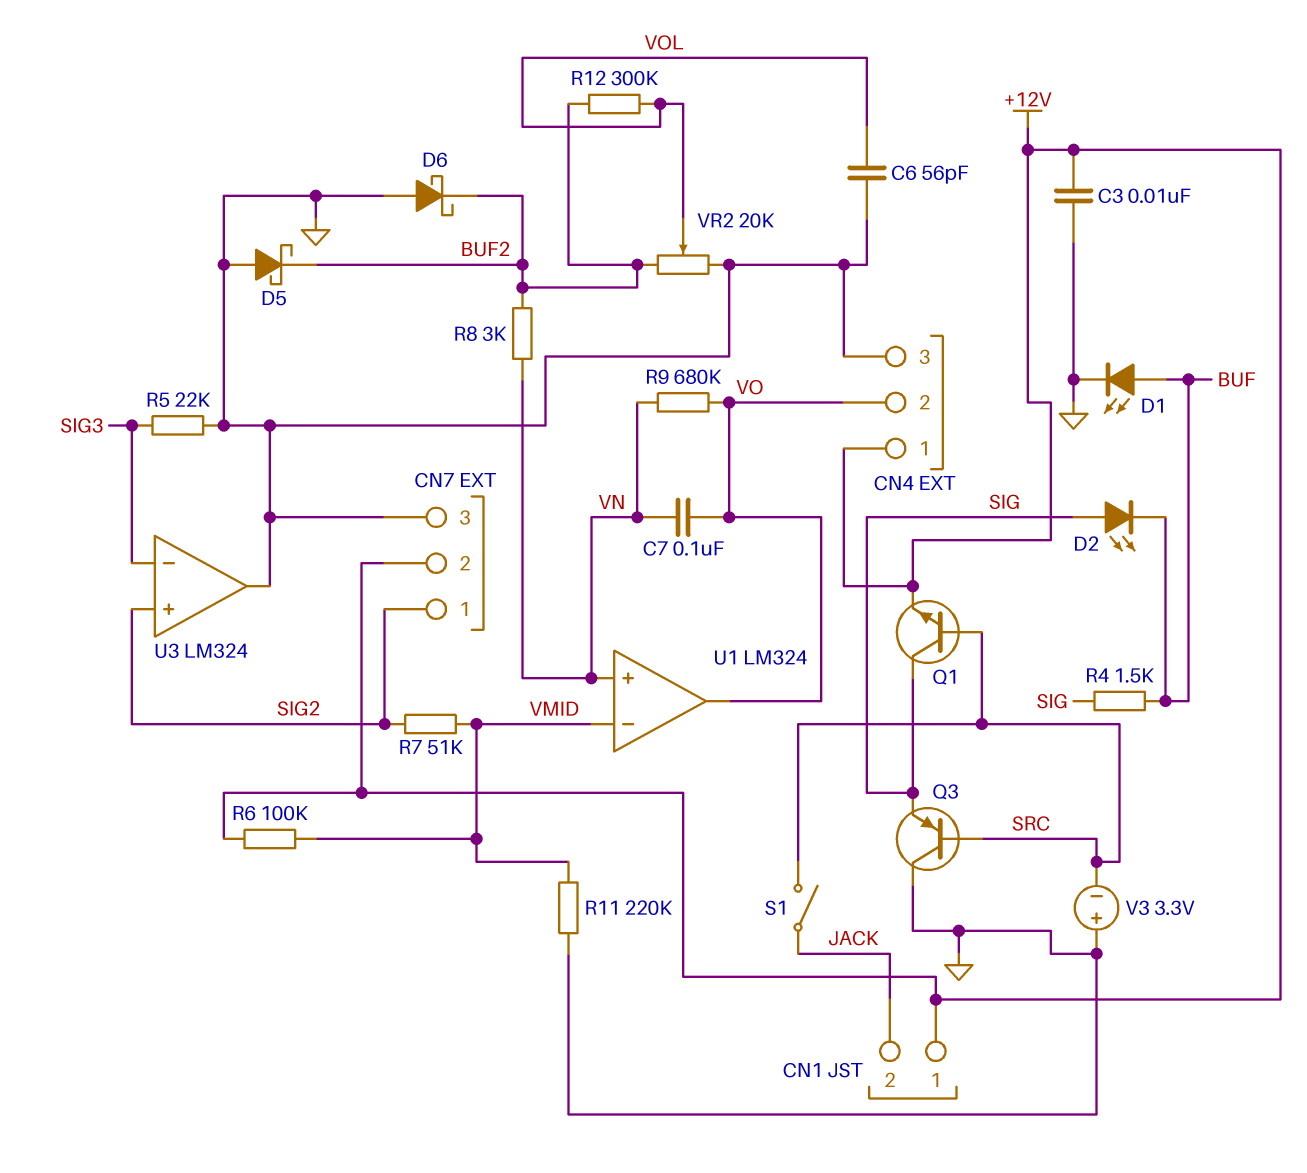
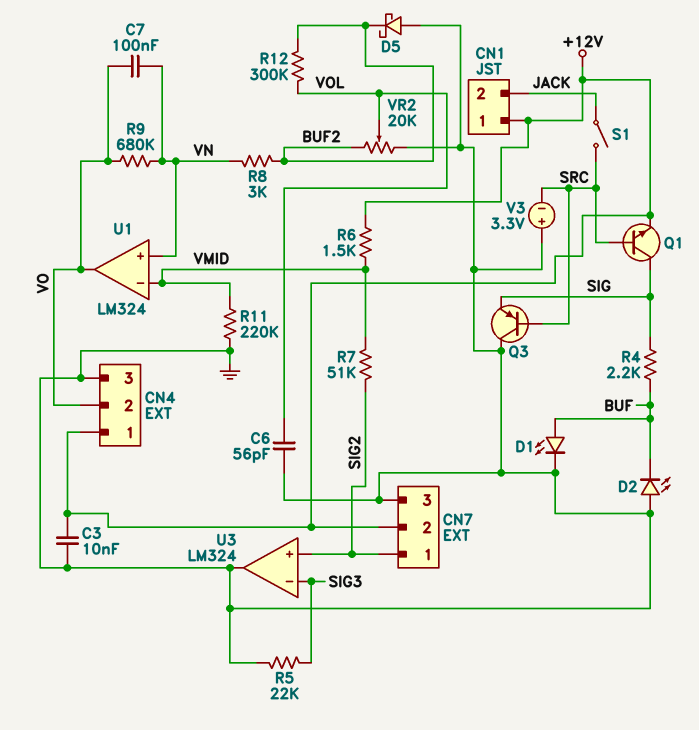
D2: LED (A SIG, K BUF) -> LED (A GND, K BUF)
D6: schottky (A GND, K BUF2) -> none
R4: 1.5k (BUF, SIG) -> 2.2k (BUF, SIG)
R6: 100k (+12V, VMID) -> 1.5k (+12V, VMID)

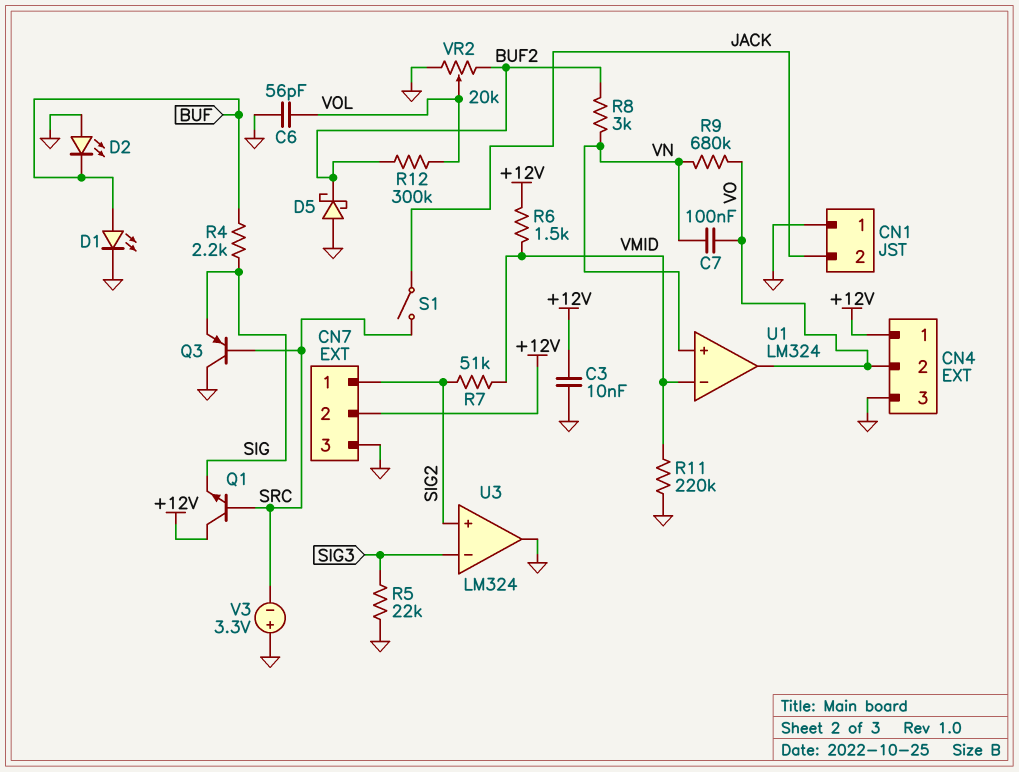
CN1 pin 1: +12V -> GND
Q1: NPN (B SRC, C SIG, E +12V) -> NPN (B SRC, C +12V, E SIG)

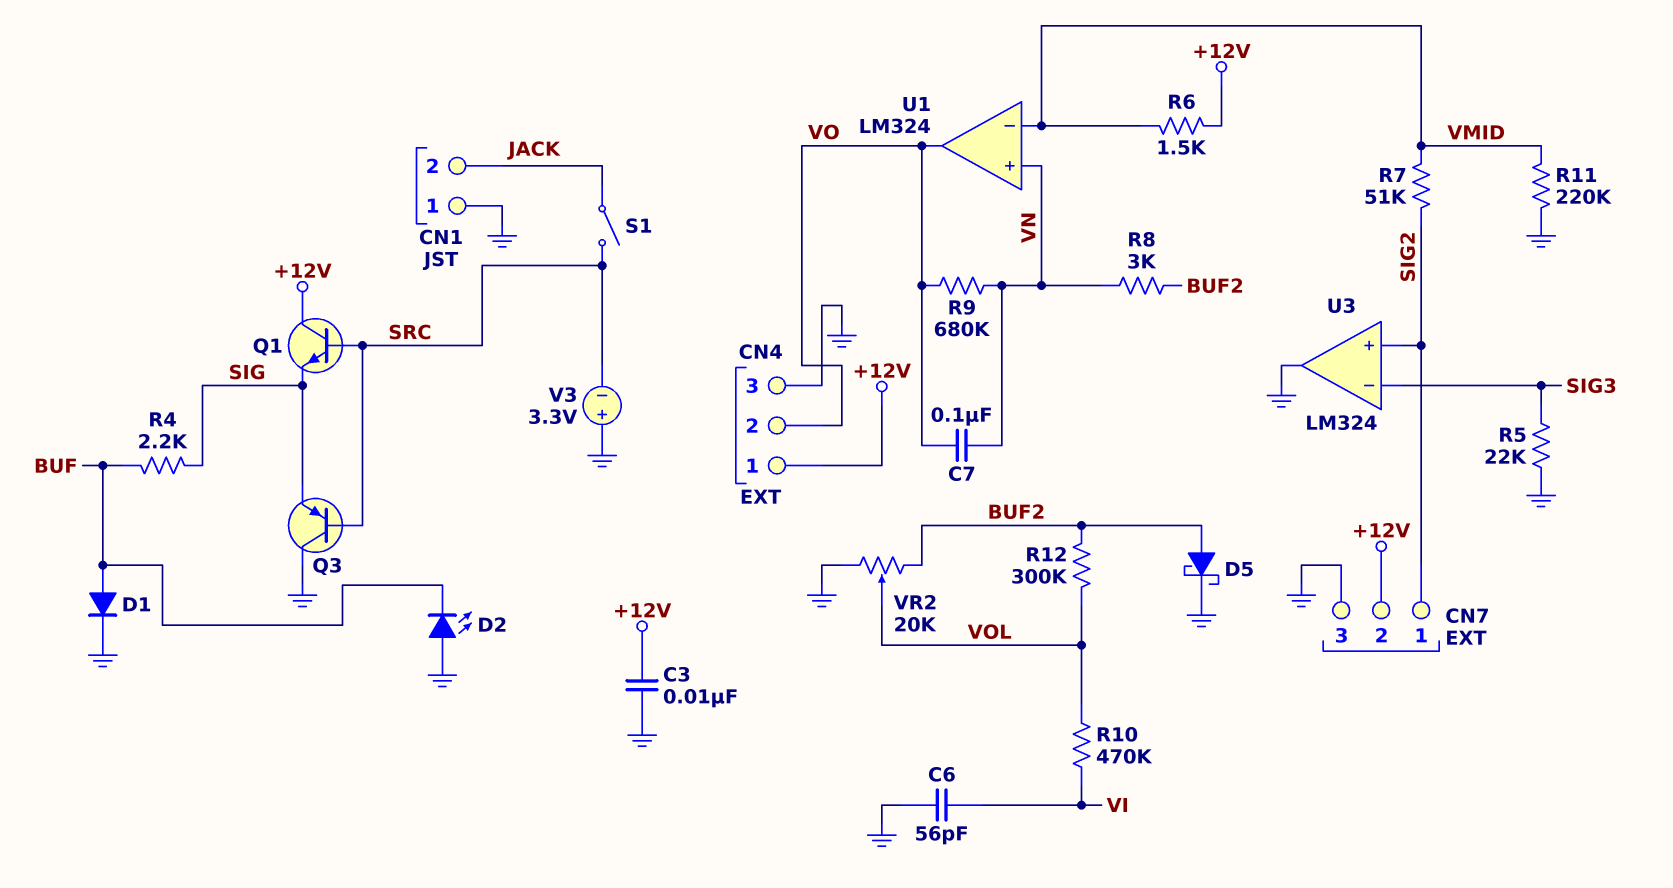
C6: 56pF (GND, VOL) -> 56pF (GND, VI)
D1: LED (A BUF, K GND) -> diode (A BUF, K GND)
D5: schottky (A GND, K BUF2) -> schottky (A BUF2, K GND)
R10: none -> 470k (VI, VOL)

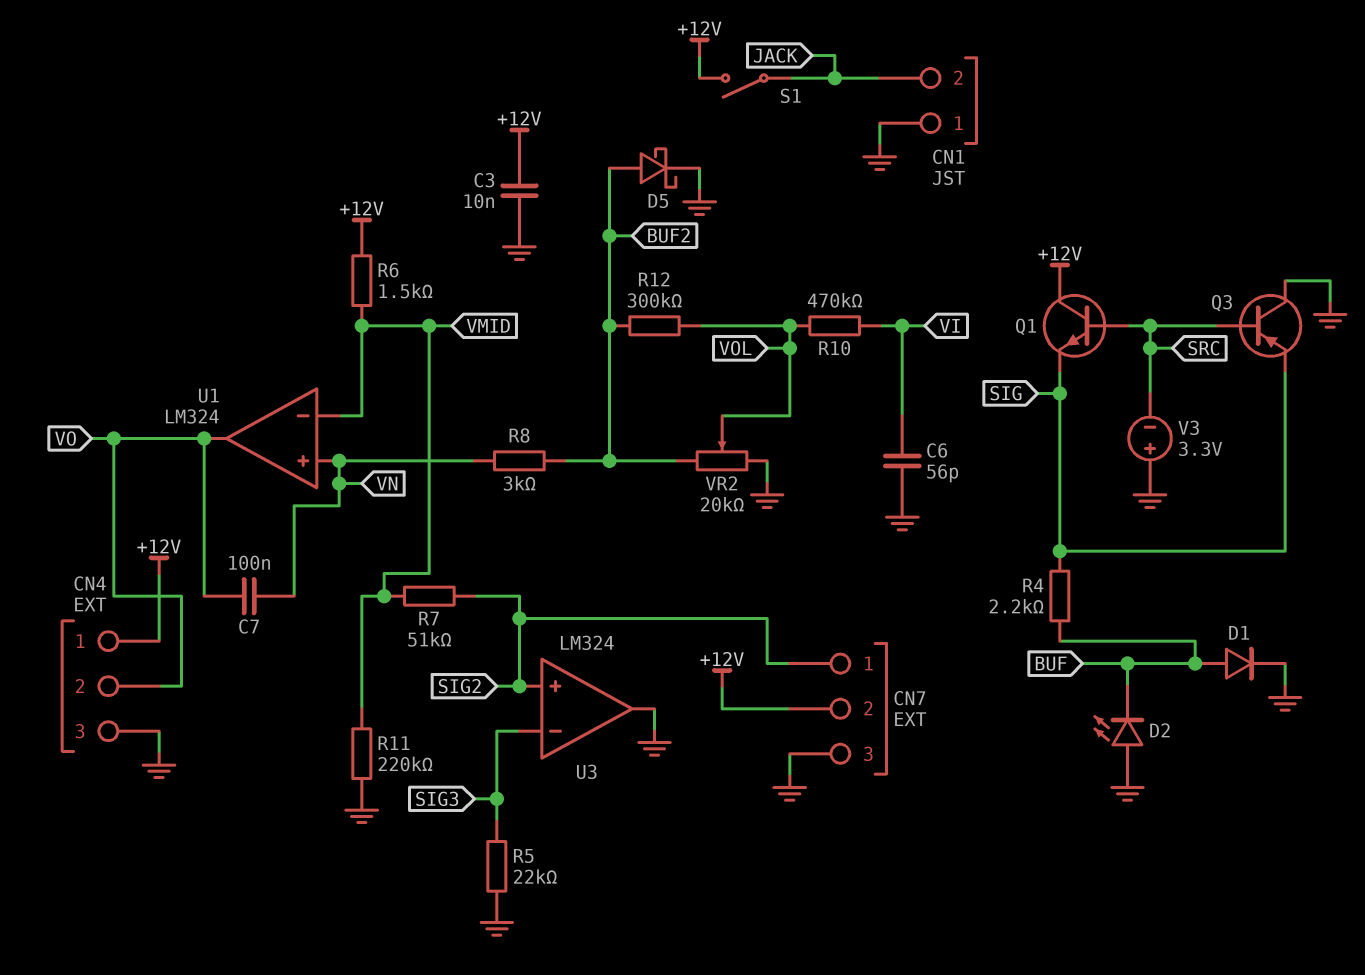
R9: 680k (VN, VO) -> none
S1: switch (JACK, SRC) -> switch (+12V, JACK)

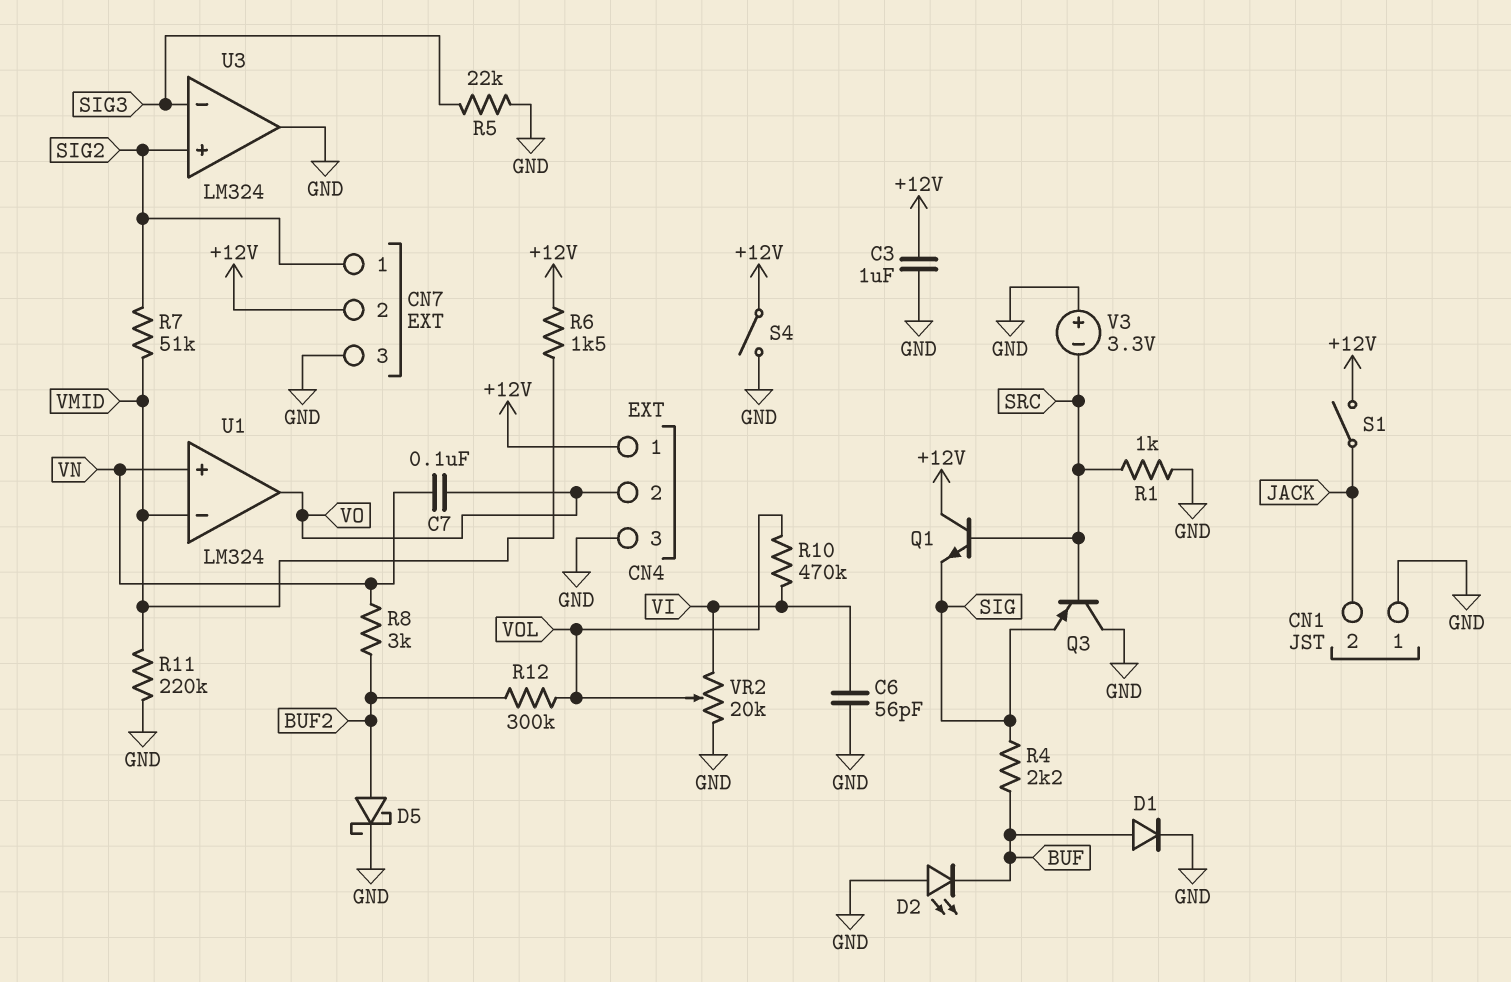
C3: 10nF (+12V, GND) -> 1uF (+12V, GND)
R1: none -> 1k (GND, SRC)
S4: none -> switch (+12V, GND)
VR2: 20k (BUF2, GND, wiper VOL) -> 20k (GND, VI, wiper VOL)

